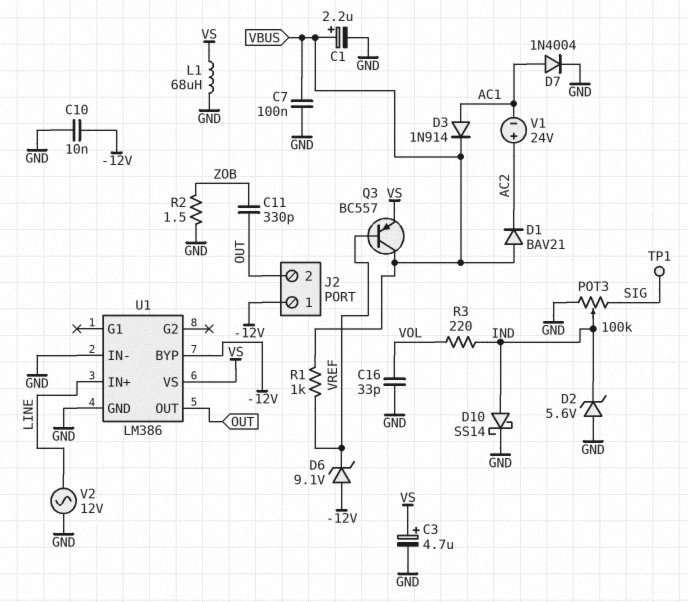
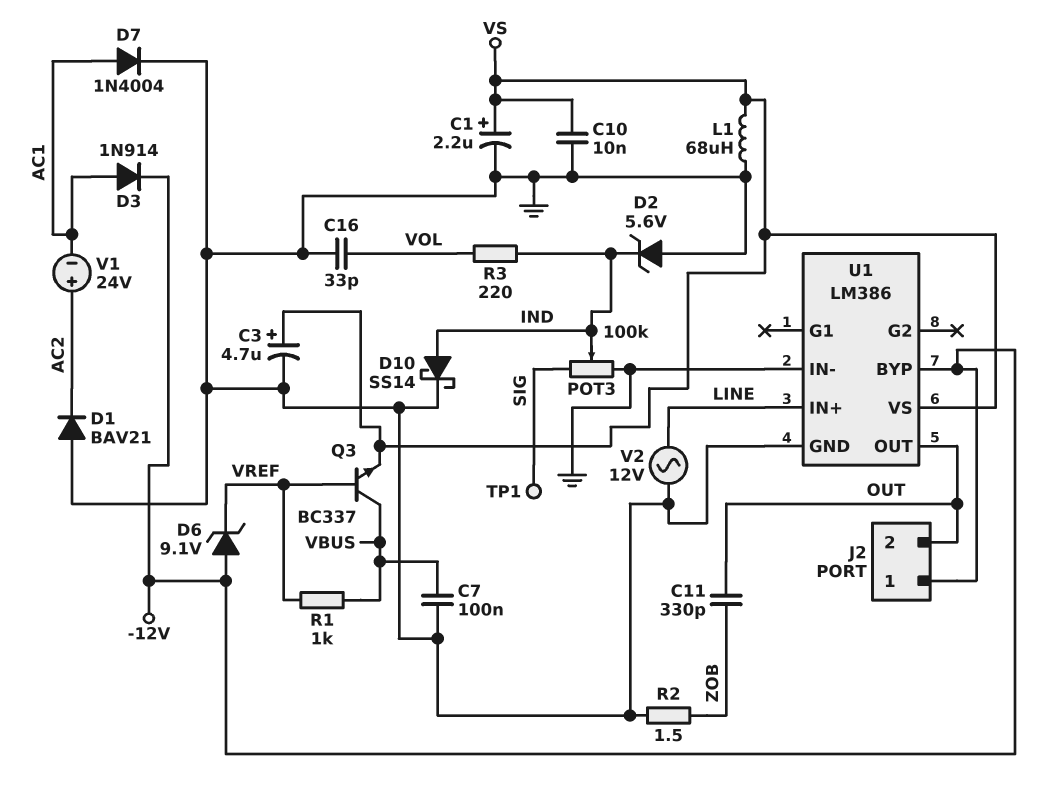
C1: 2.2uF (plus VBUS, minus GND) -> 2.2uF (plus VS, minus GND)
C10: 10nF (-12V, GND) -> 10nF (GND, VS)
D1: diode BAV21 (A VBUS, K AC2) -> diode BAV21 (A GND, K AC2)
D3: diode 1N914 (A AC1, K VBUS) -> diode 1N914 (A AC1, K -12V)
Q3: PNP BC557 (B VREF, C VBUS, E VS) -> NPN BC337 (B VREF, C VBUS, E VS)

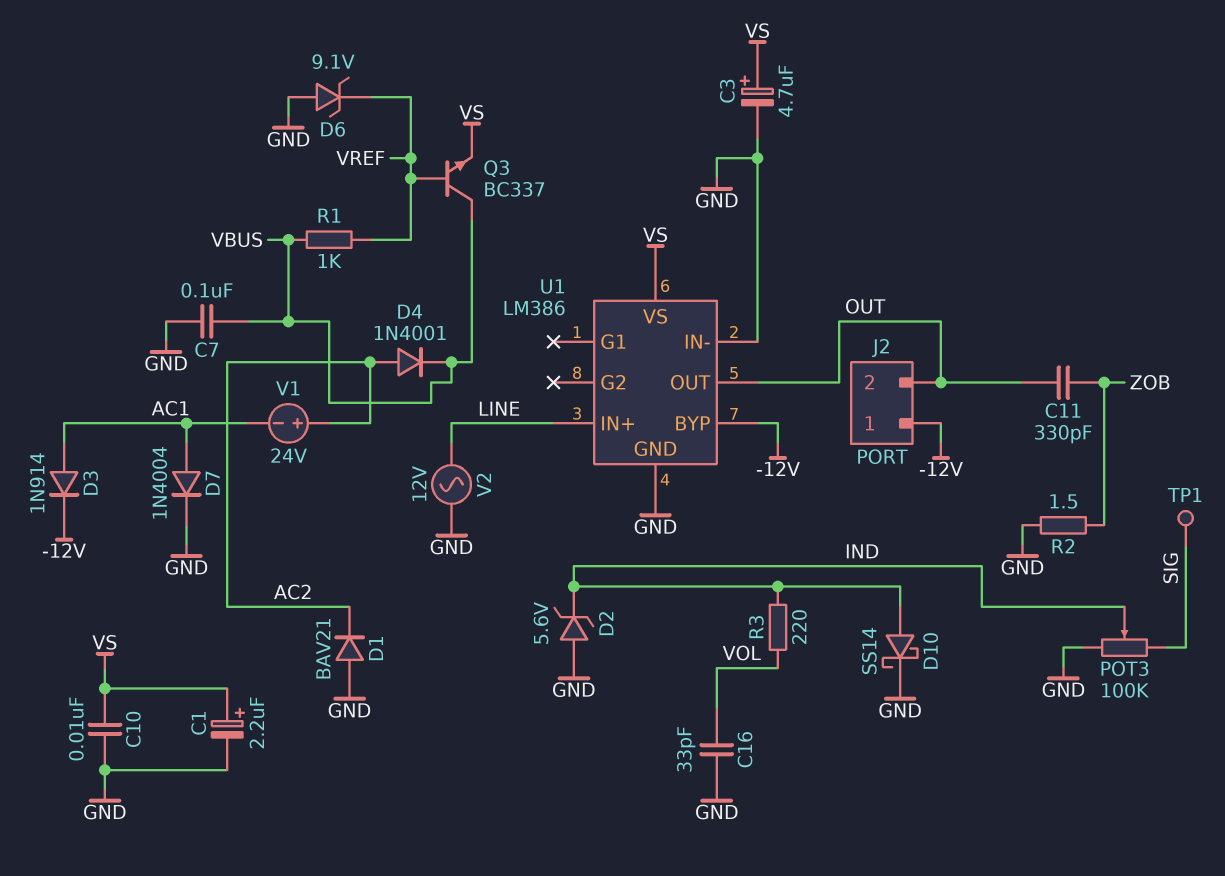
D4: none -> diode 1N4001 (A AC2, K VBUS)
D6: zener 9.1V (A -12V, K VREF) -> zener 9.1V (A GND, K VREF)
L1: 68uH (GND, VS) -> none

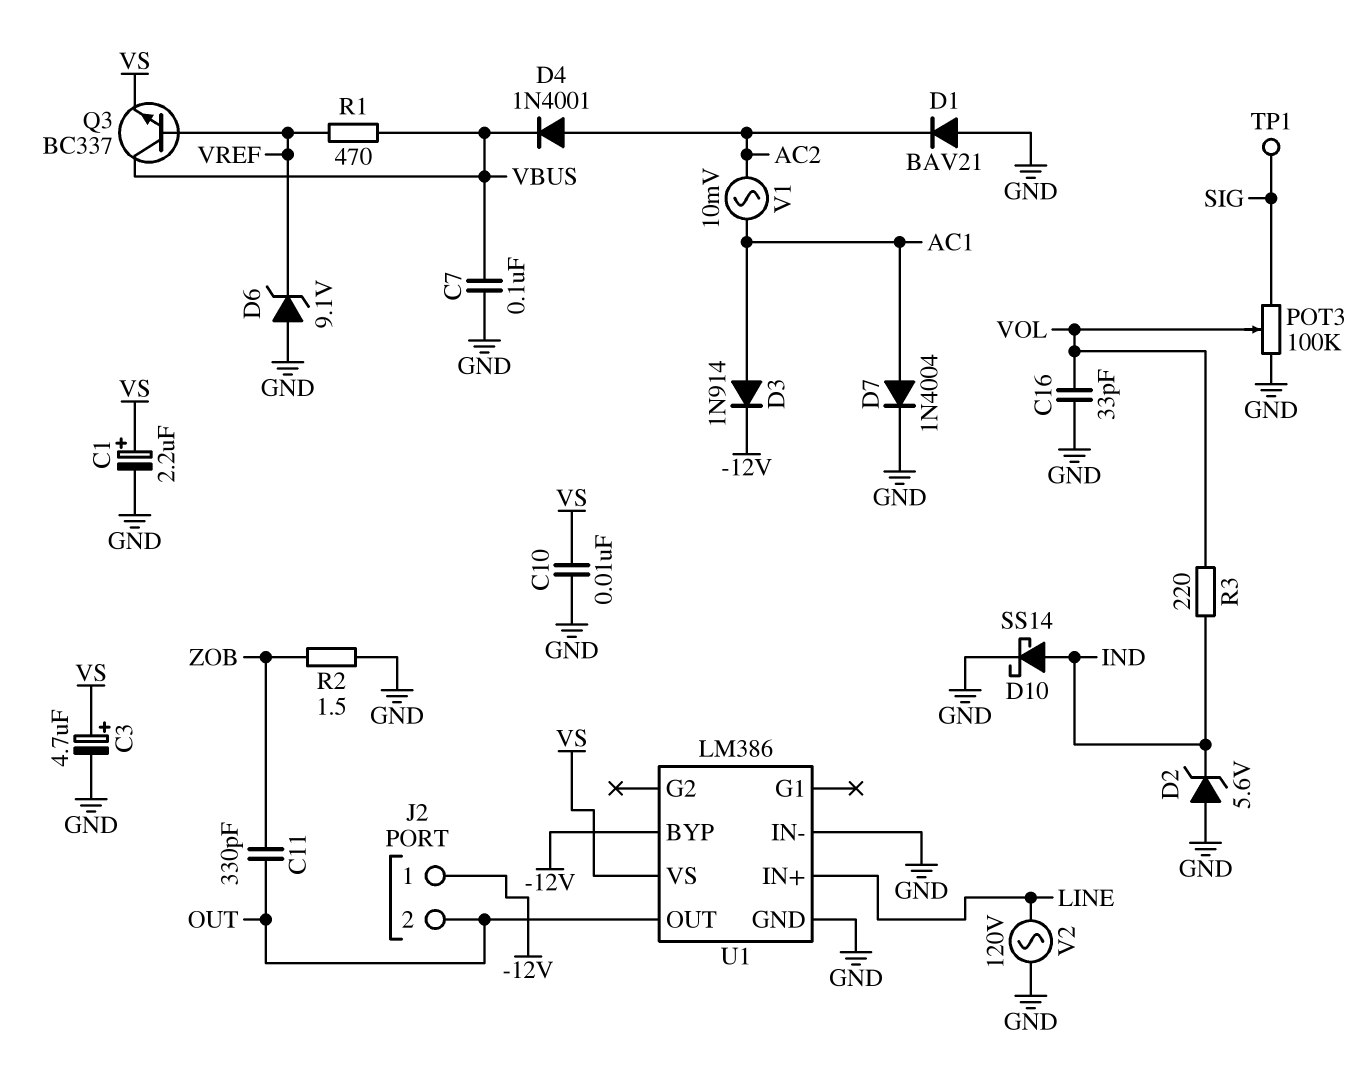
POT3: 100k (GND, SIG, wiper IND) -> 100k (GND, SIG, wiper VOL)
R1: 1k (VBUS, VREF) -> 470 (VBUS, VREF)
V1: 24V (plus AC2, minus AC1) -> AC 10mV (AC1, AC2)
V2: AC 12V (GND, LINE) -> AC 120V (GND, LINE)

